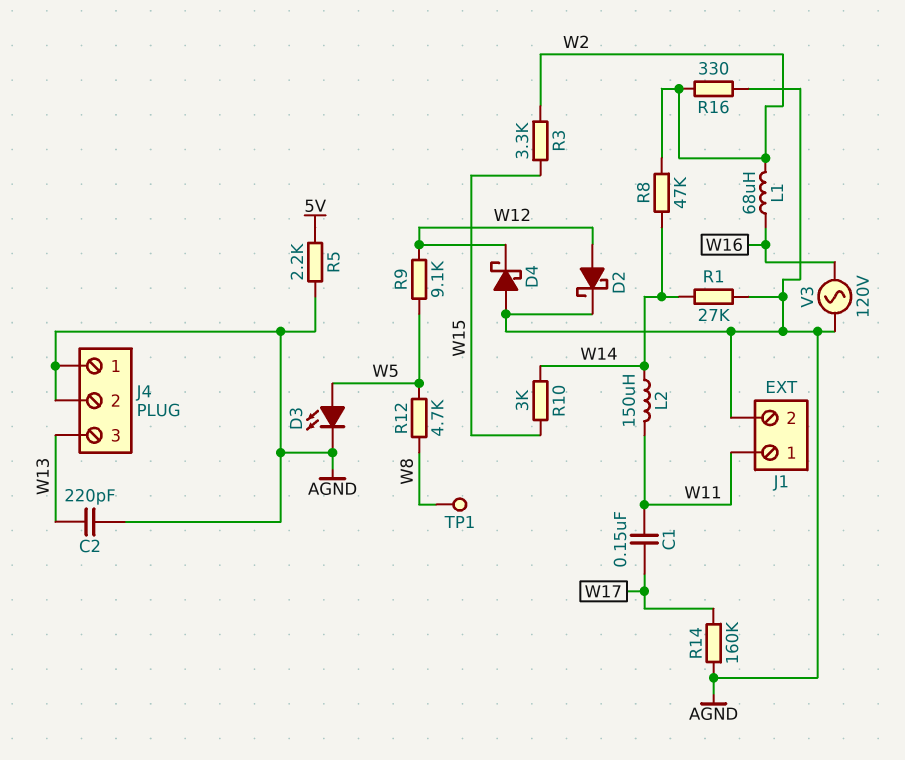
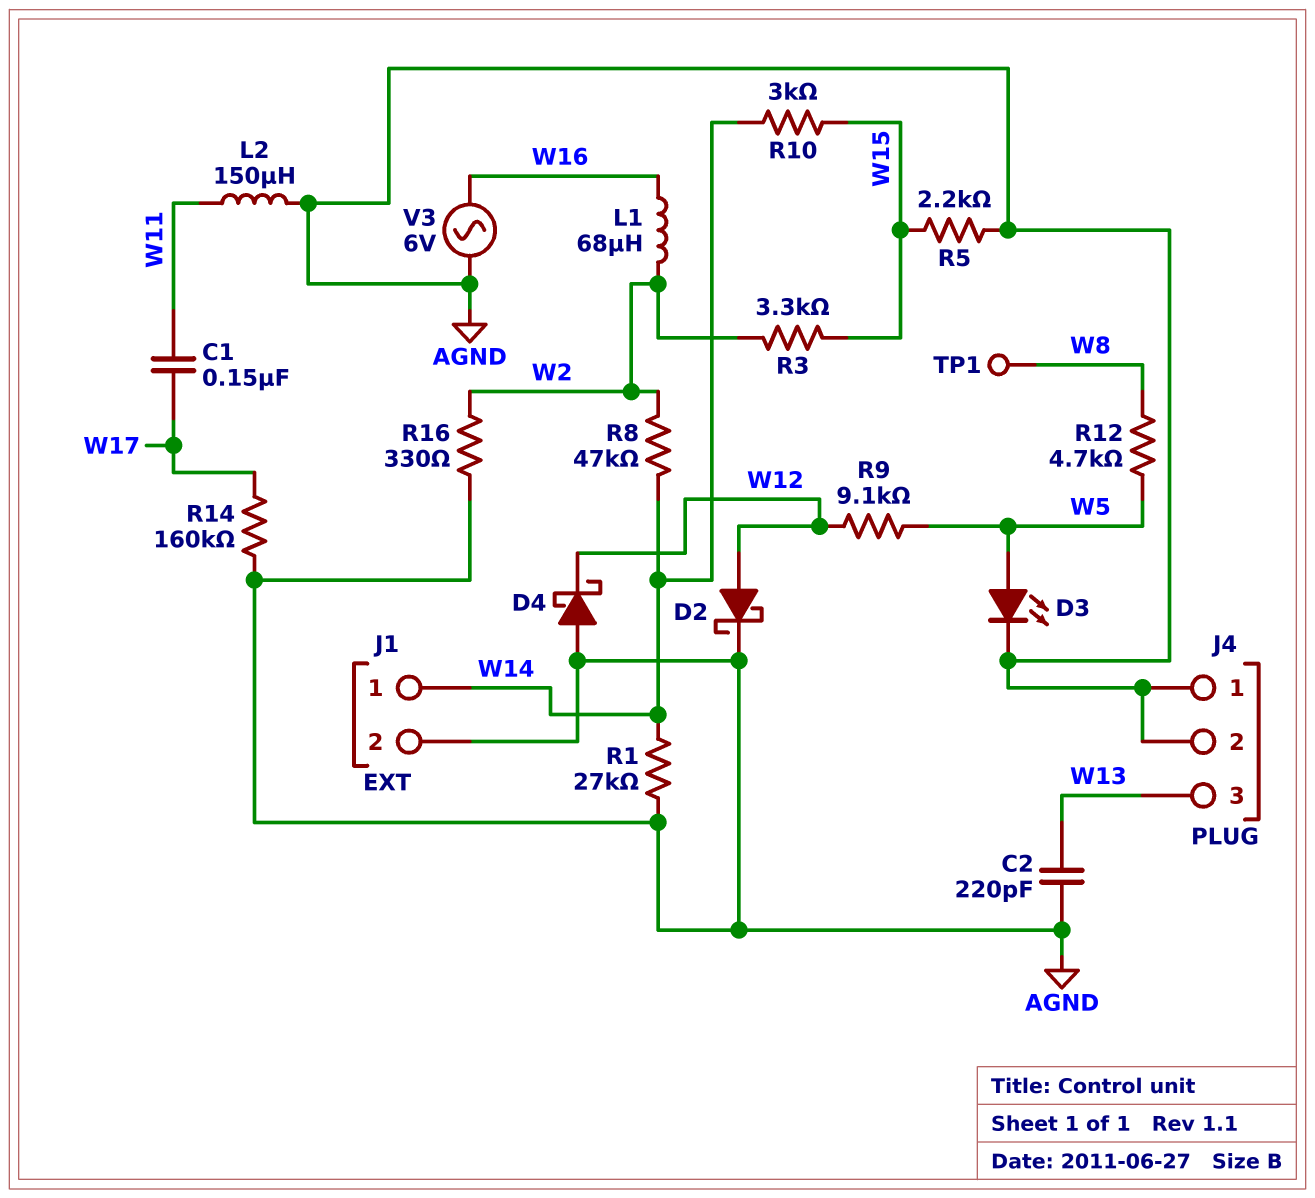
J1 pin 1: W11 -> W14
L2: 150uH (W11, W14) -> 150uH (AGND, W11)
R5: 2.2k (5V, AGND) -> 2.2k (AGND, W15)
V3: AC 120V (AGND, W16) -> AC 6V (AGND, W16)

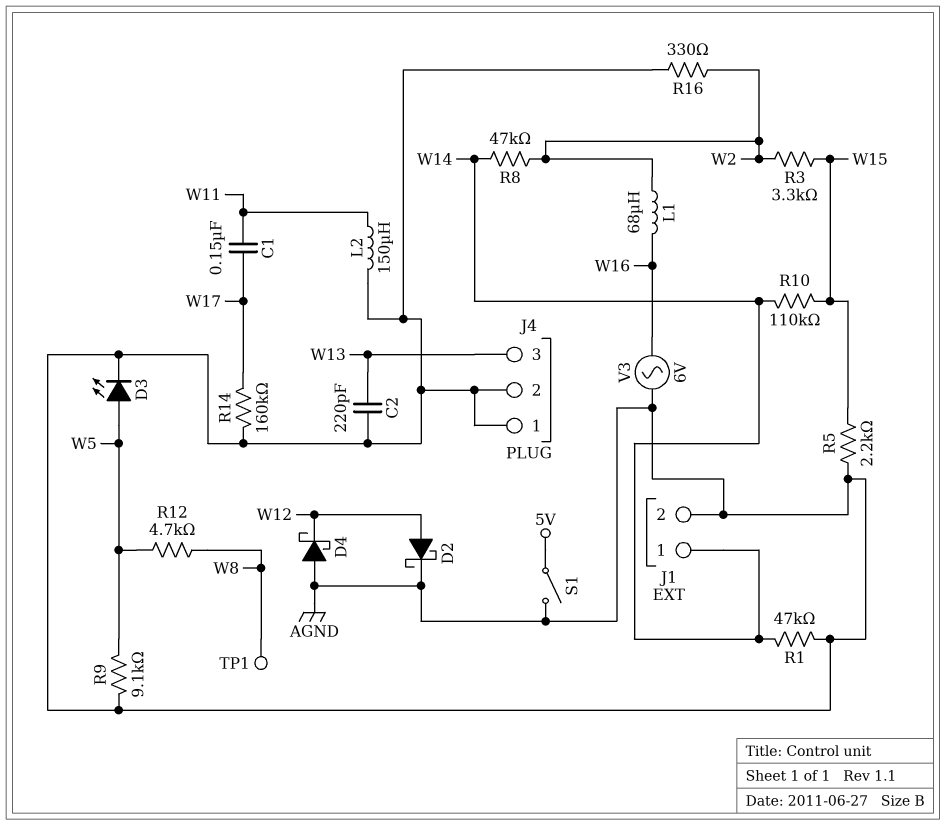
R1: 27k (AGND, W14) -> 47k (AGND, W14)
R9: 9.1k (W5, W12) -> 9.1k (AGND, W5)
R10: 3k (W14, W15) -> 110k (W14, W15)
S1: none -> switch (5V, AGND)

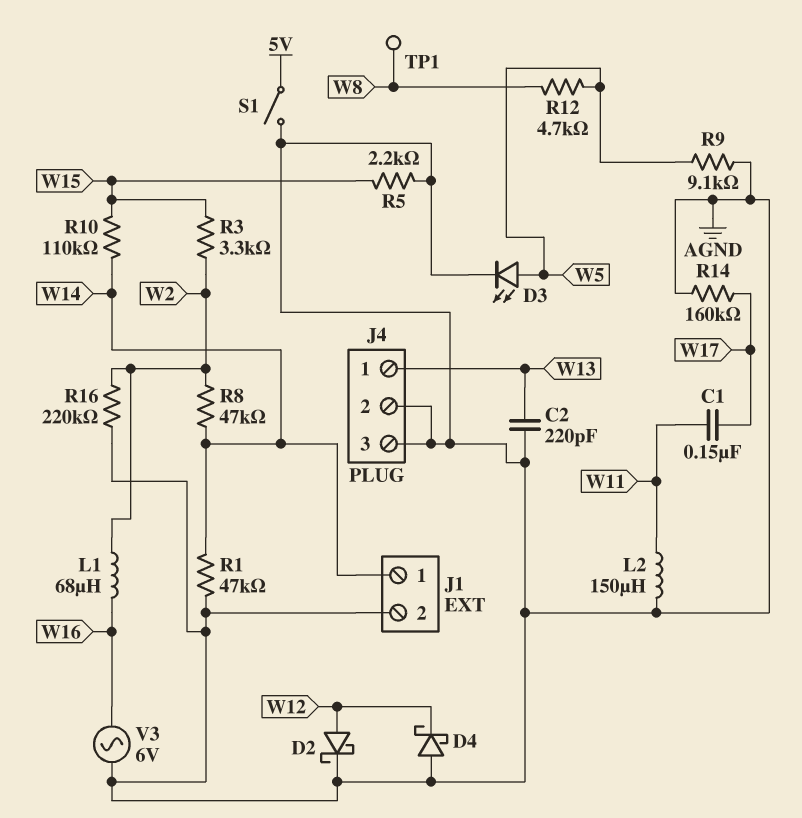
J4 pin 1: AGND -> W13
J4 pin 3: W13 -> AGND
R16: 330 (AGND, W2) -> 220k (AGND, W2)

